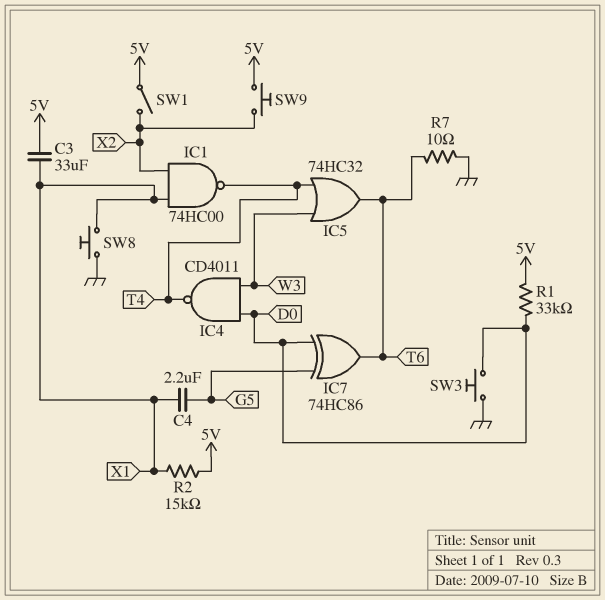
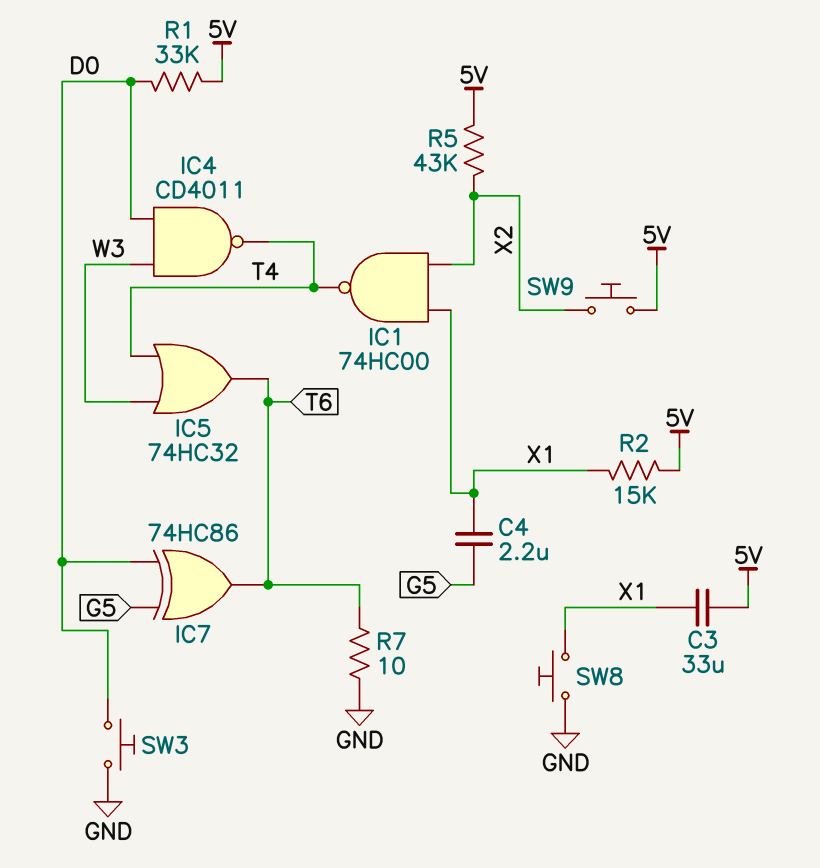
R5: none -> 43k (5V, X2)
SW1: switch (5V, X2) -> none

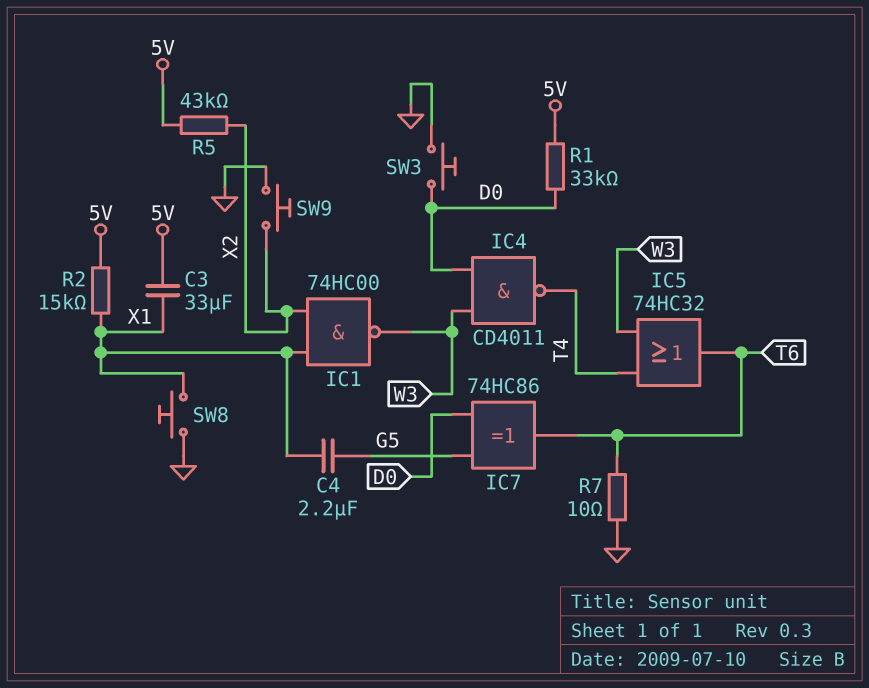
IC1: NAND 74HC00 (in X1, in X2, out T4) -> NAND 74HC00 (in X1, in X2, out W3)
SW9: button (5V, X2) -> button (GND, X2)

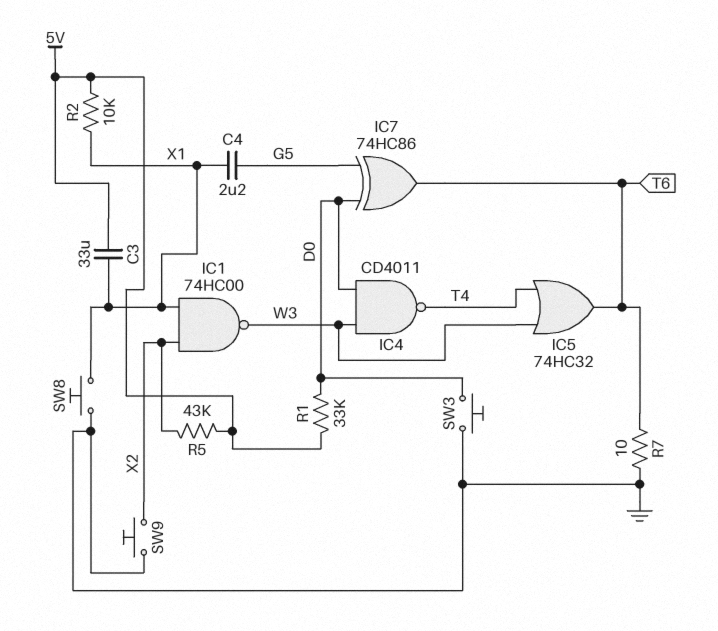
R2: 15k (5V, X1) -> 10k (5V, X1)

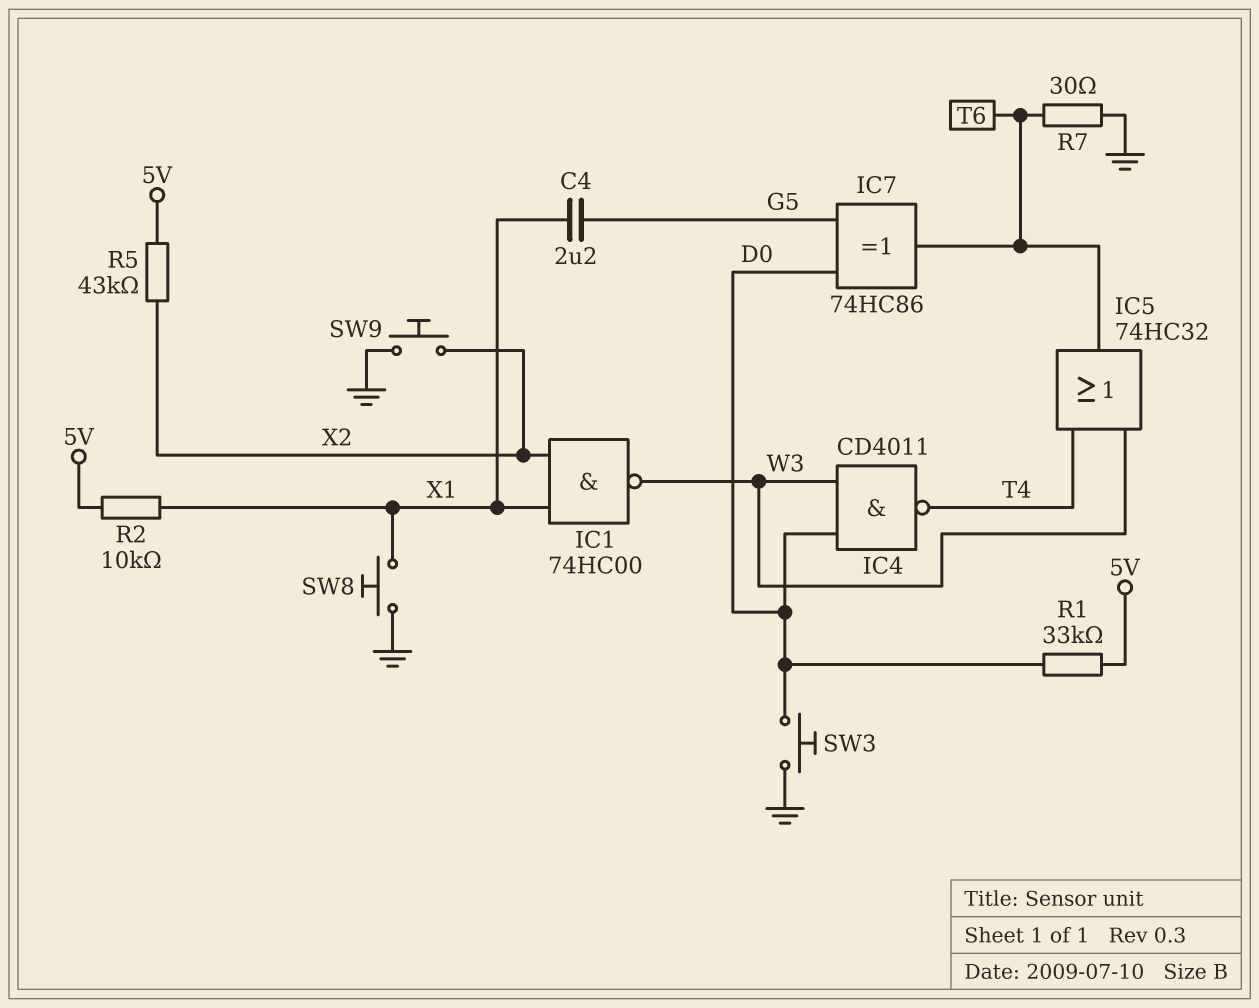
C3: 33uF (5V, X1) -> none
R7: 10 (GND, T6) -> 30 (GND, T6)

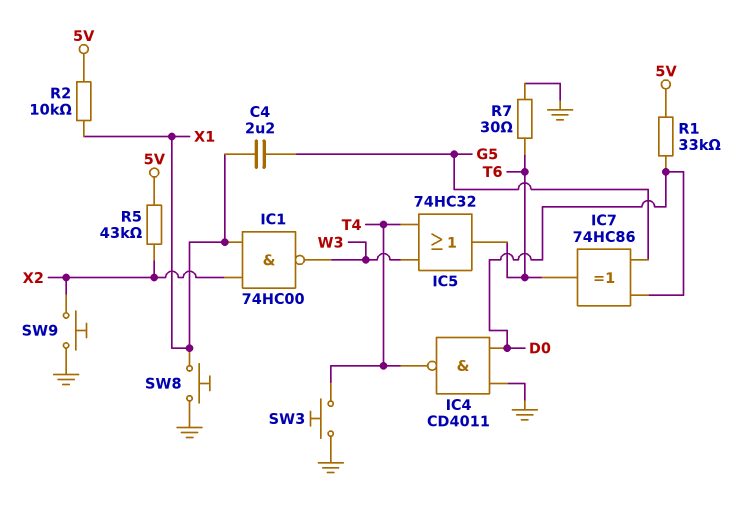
IC4: NAND CD4011 (in D0, in W3, out T4) -> NAND CD4011 (in D0, in GND, out T4)
SW3: button (D0, GND) -> button (GND, T4)

